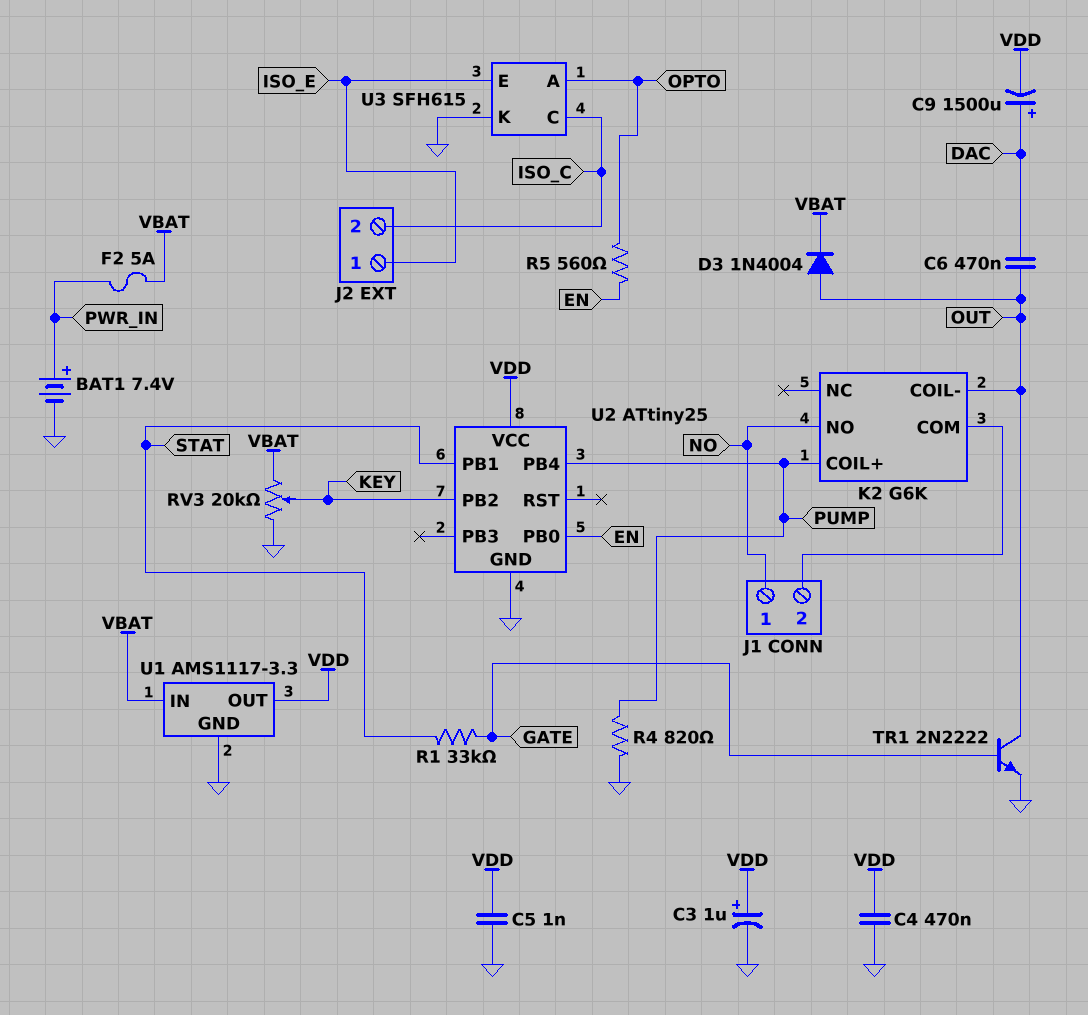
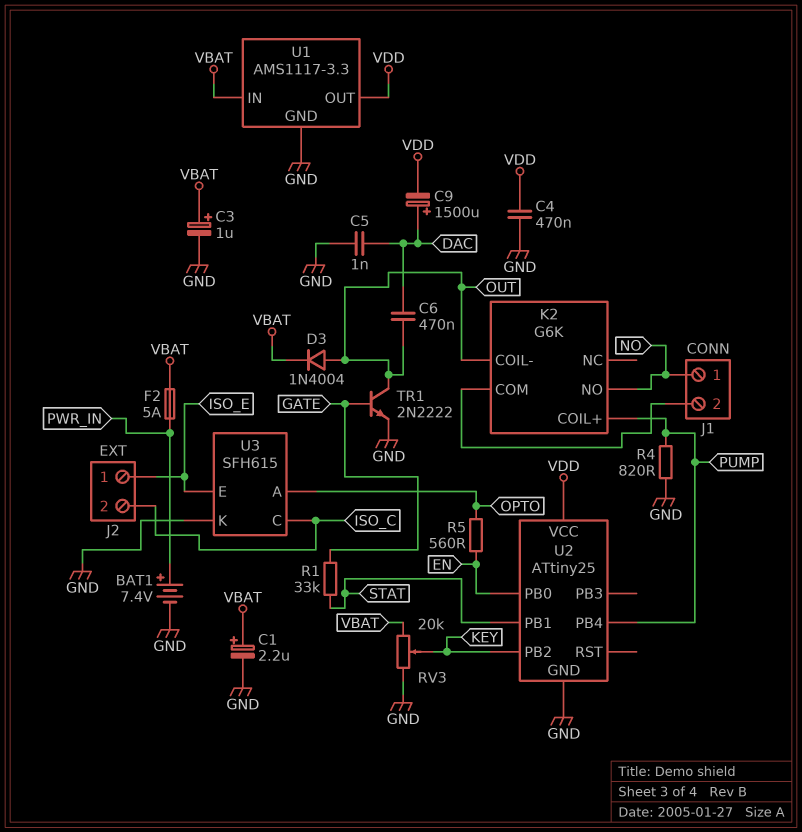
C1: none -> 2.2uF (plus VBAT, minus GND)
C3: 1uF (plus VDD, minus GND) -> 1uF (plus VBAT, minus GND)
C5: 1nF (GND, VDD) -> 1nF (DAC, GND)

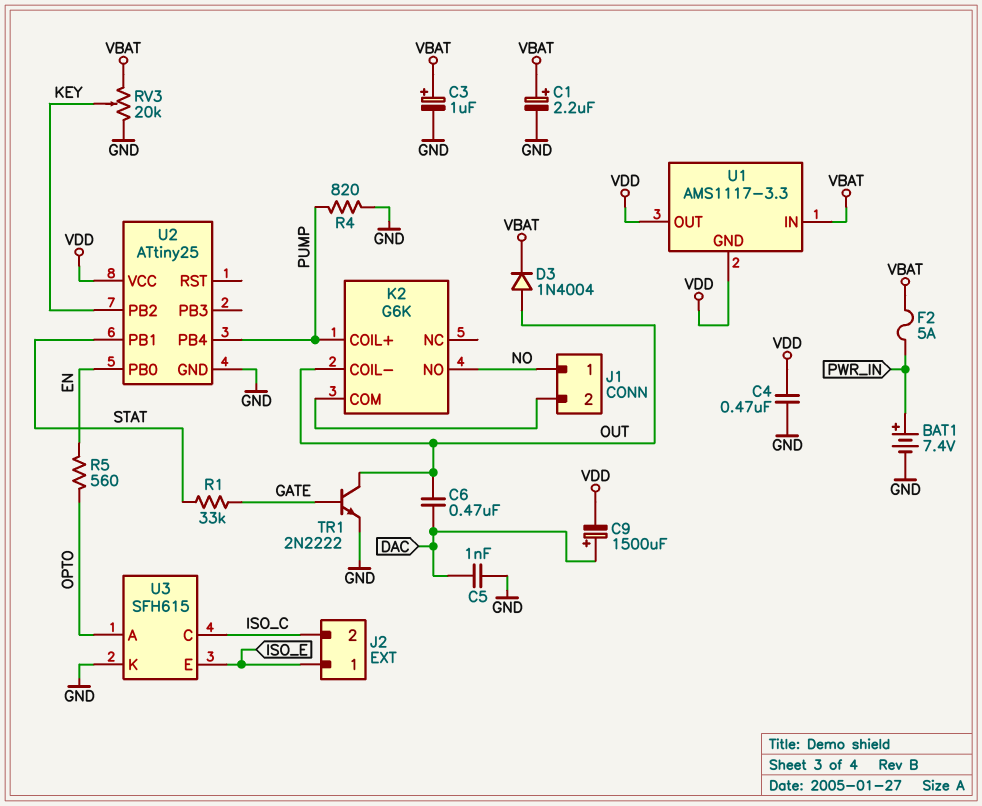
U1 pin GND: GND -> VDD

